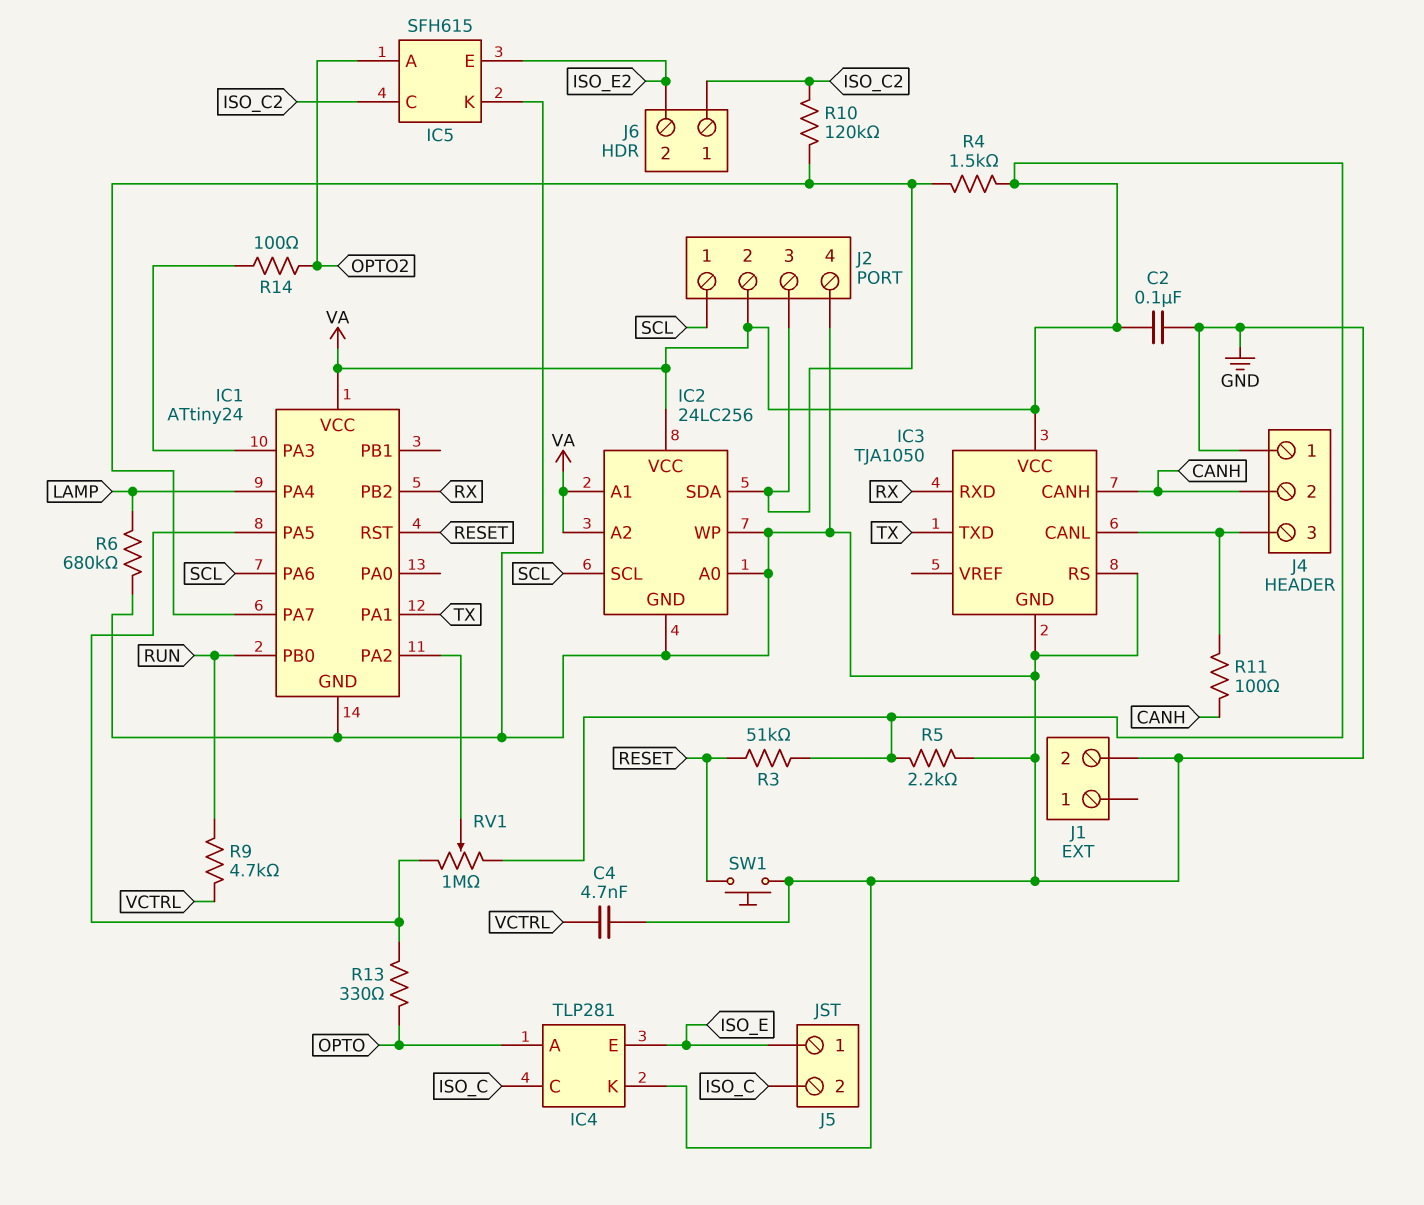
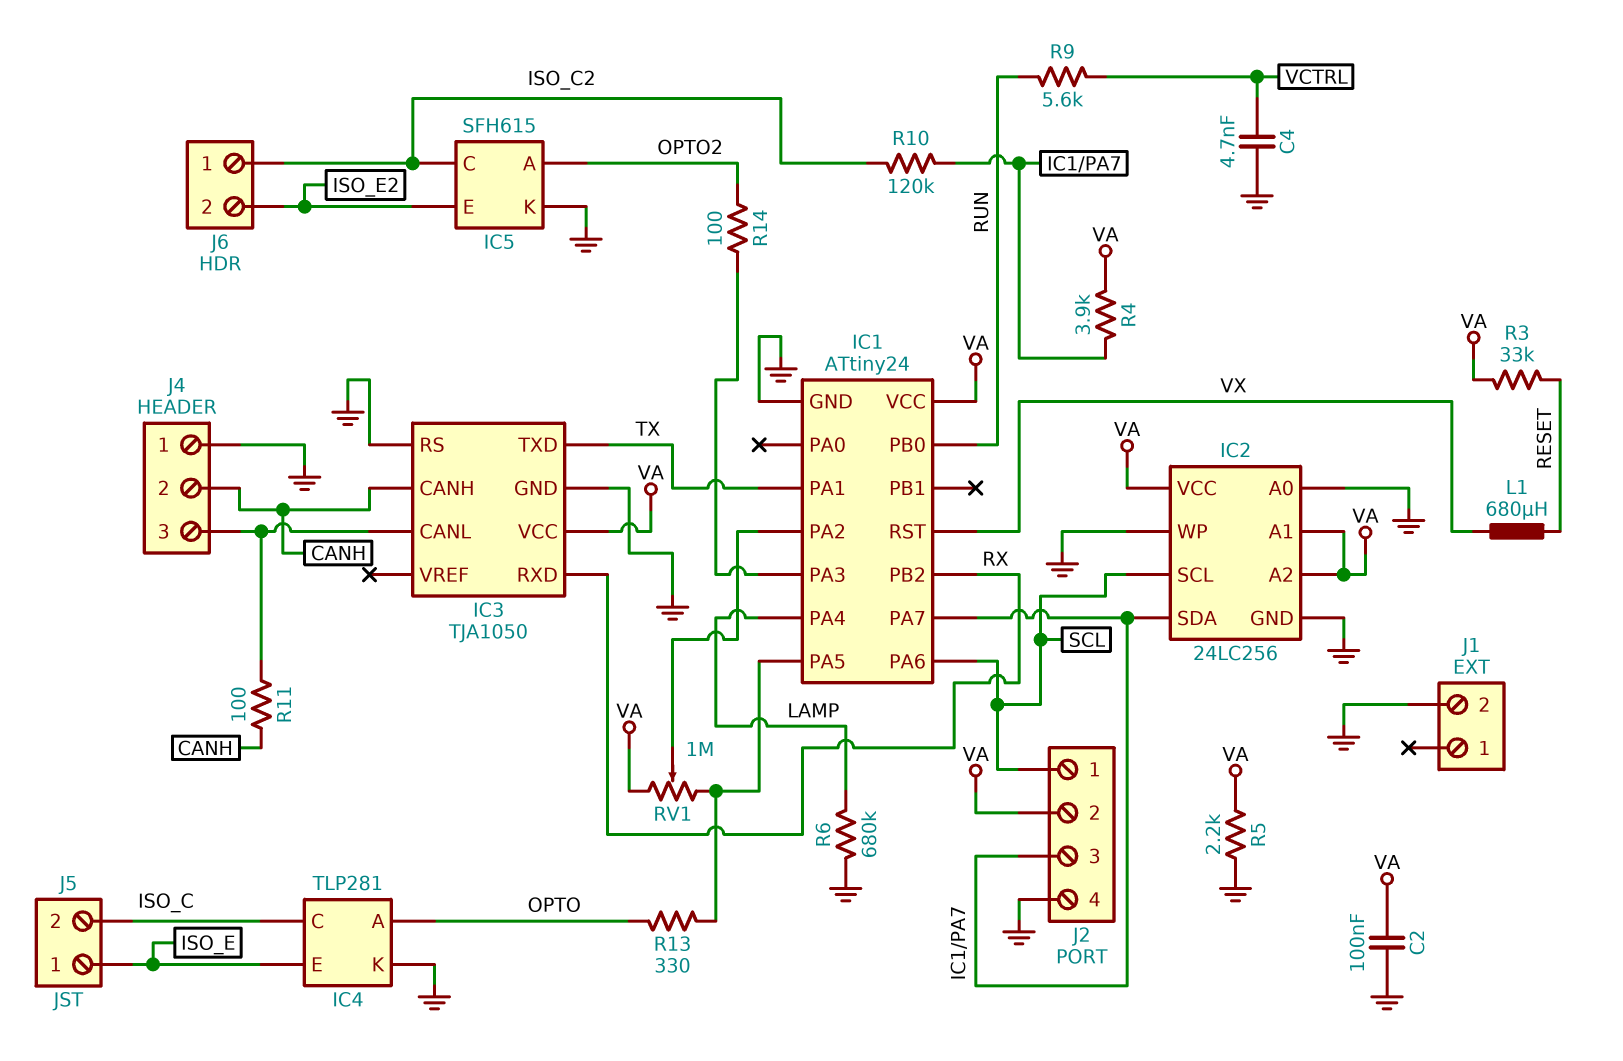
IC1 pin RST: RESET -> VX
L1: none -> 680uH (RESET, VX)
R3: 51k (RESET, VA) -> 33k (RESET, VA)
R4: 1.5k (IC1/PA7, VA) -> 3.9k (IC1/PA7, VA)
R9: 4.7k (RUN, VCTRL) -> 5.6k (RUN, VCTRL)
SW1: button (GND, RESET) -> none

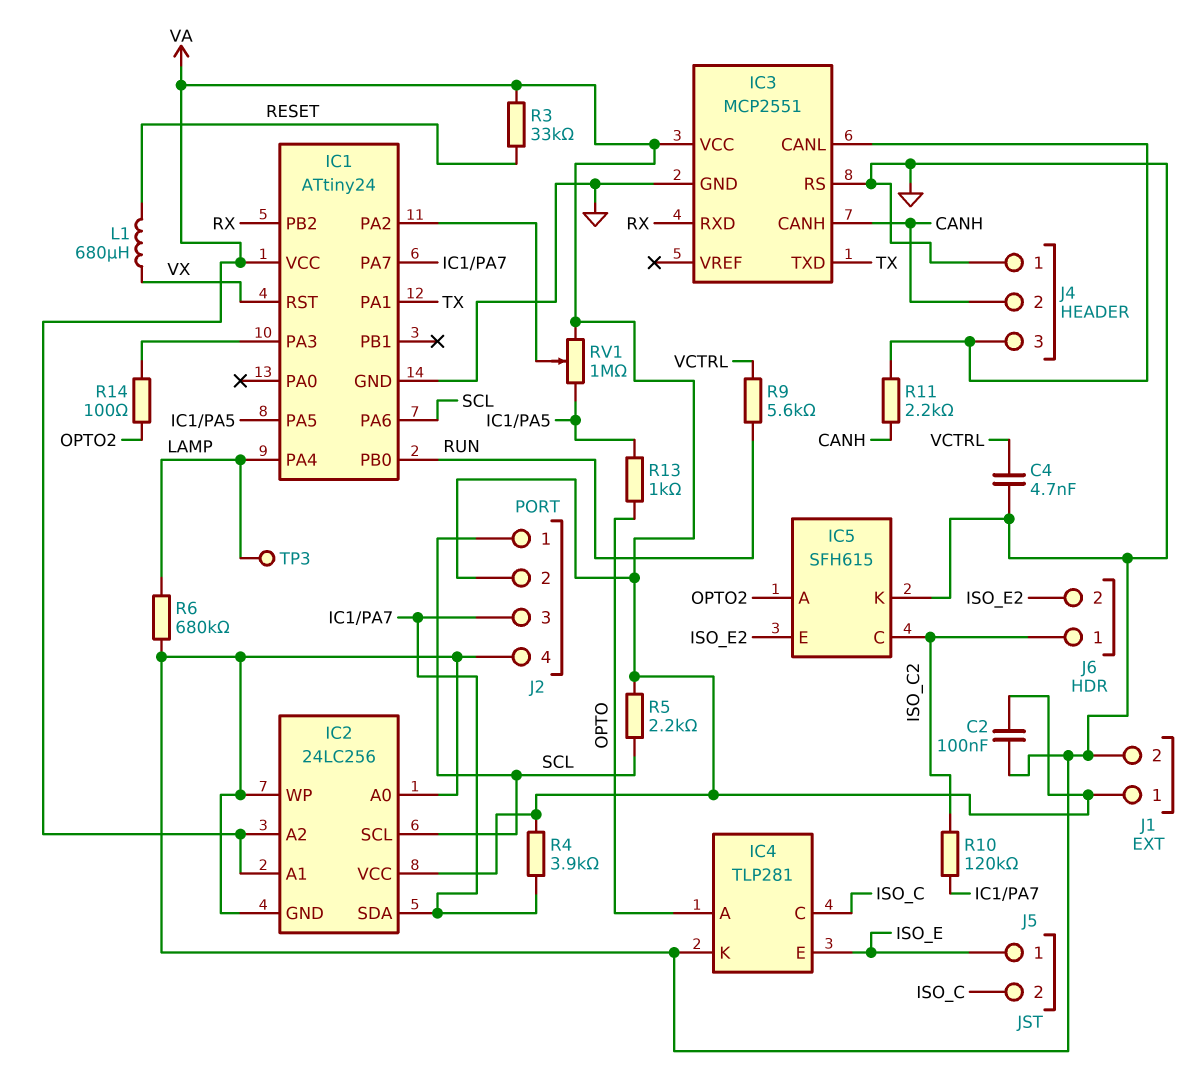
IC3: TJA1050 -> MCP2551
J1 pin 1: none -> VA
R5: 2.2k (GND, VA) -> 2.2k (SCL, VA)
R11: 100 (CANH, IC3/CANL) -> 2.2k (CANH, IC3/CANL)
R13: 330 (IC1/PA5, OPTO) -> 1k (IC1/PA5, OPTO)
TP3: none -> test point (LAMP)

